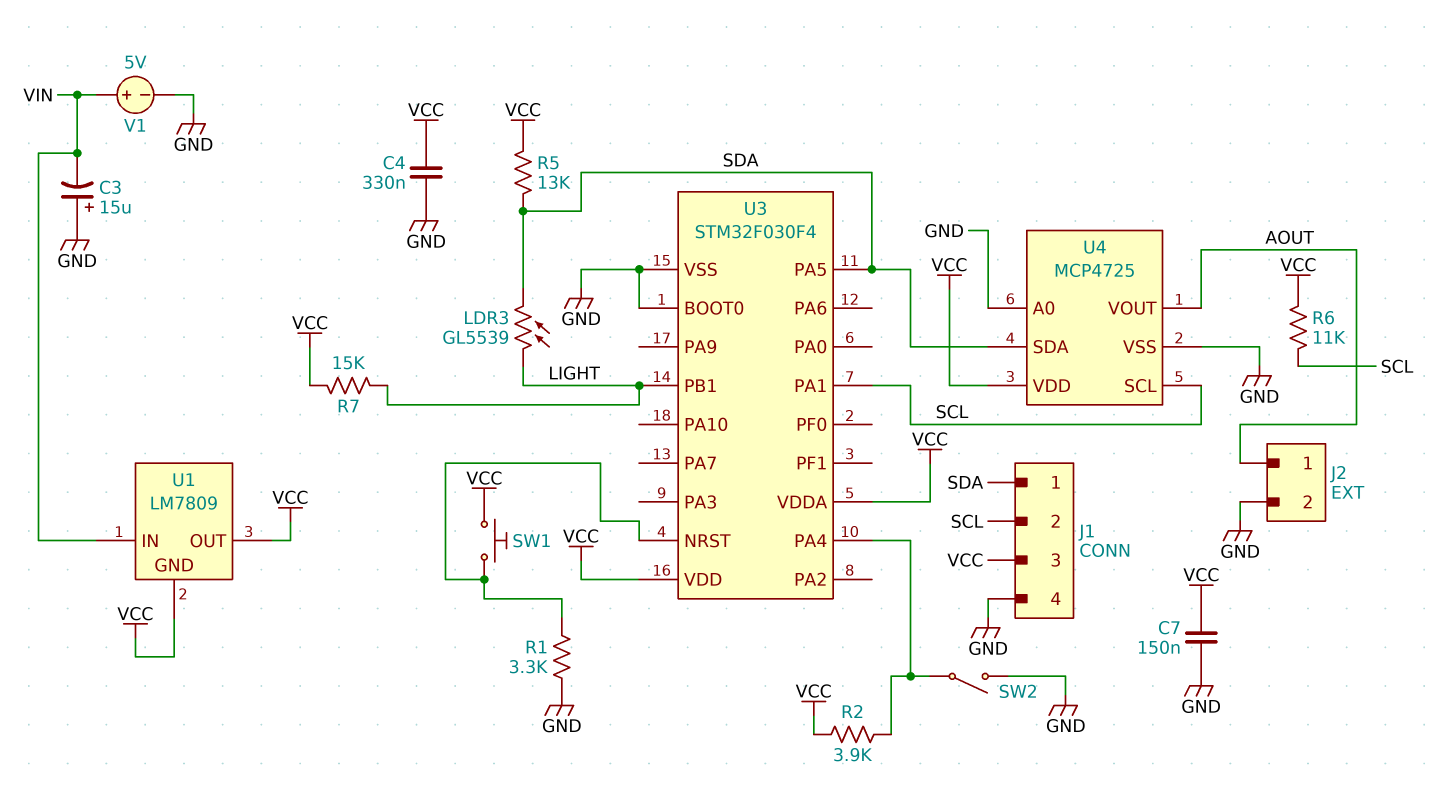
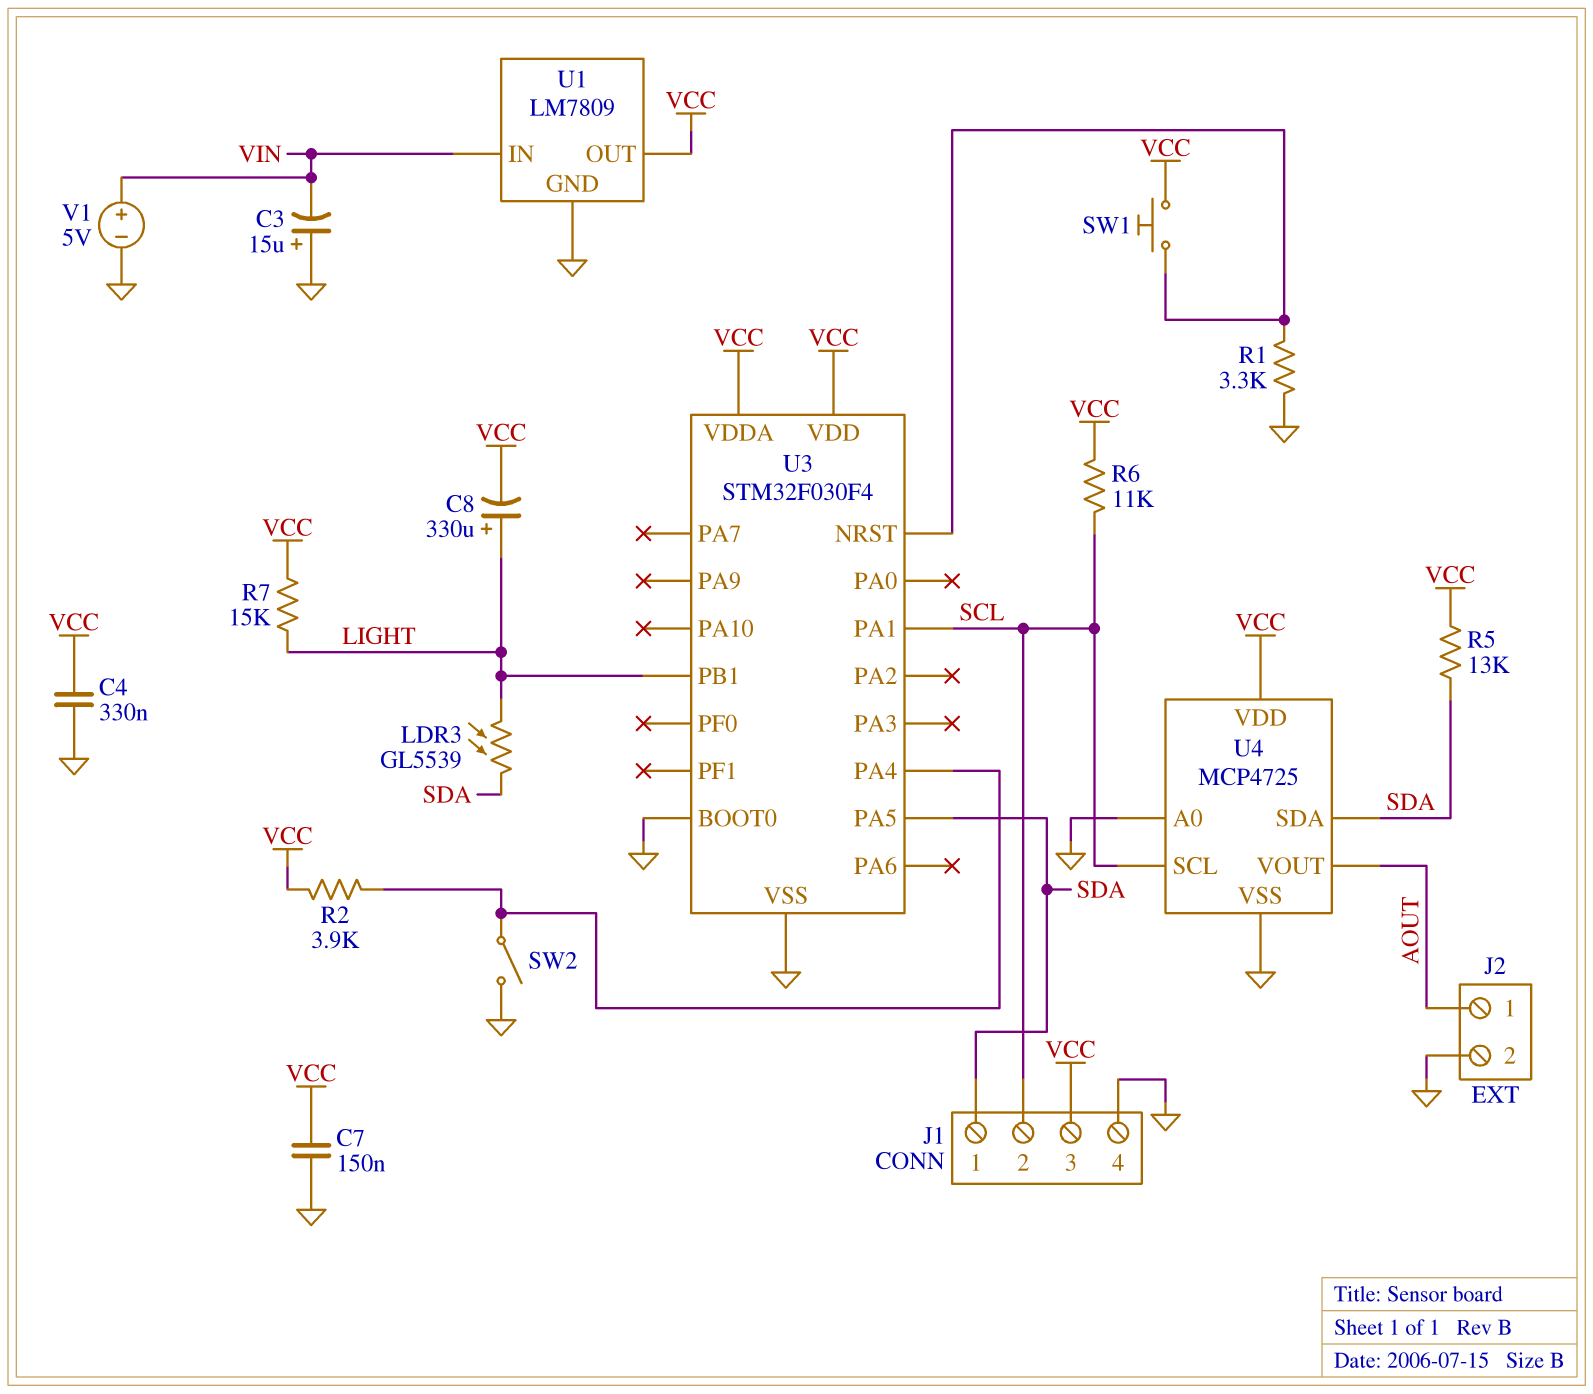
C8: none -> 330uF (plus LIGHT, minus VCC)
U1 pin GND: VCC -> GND

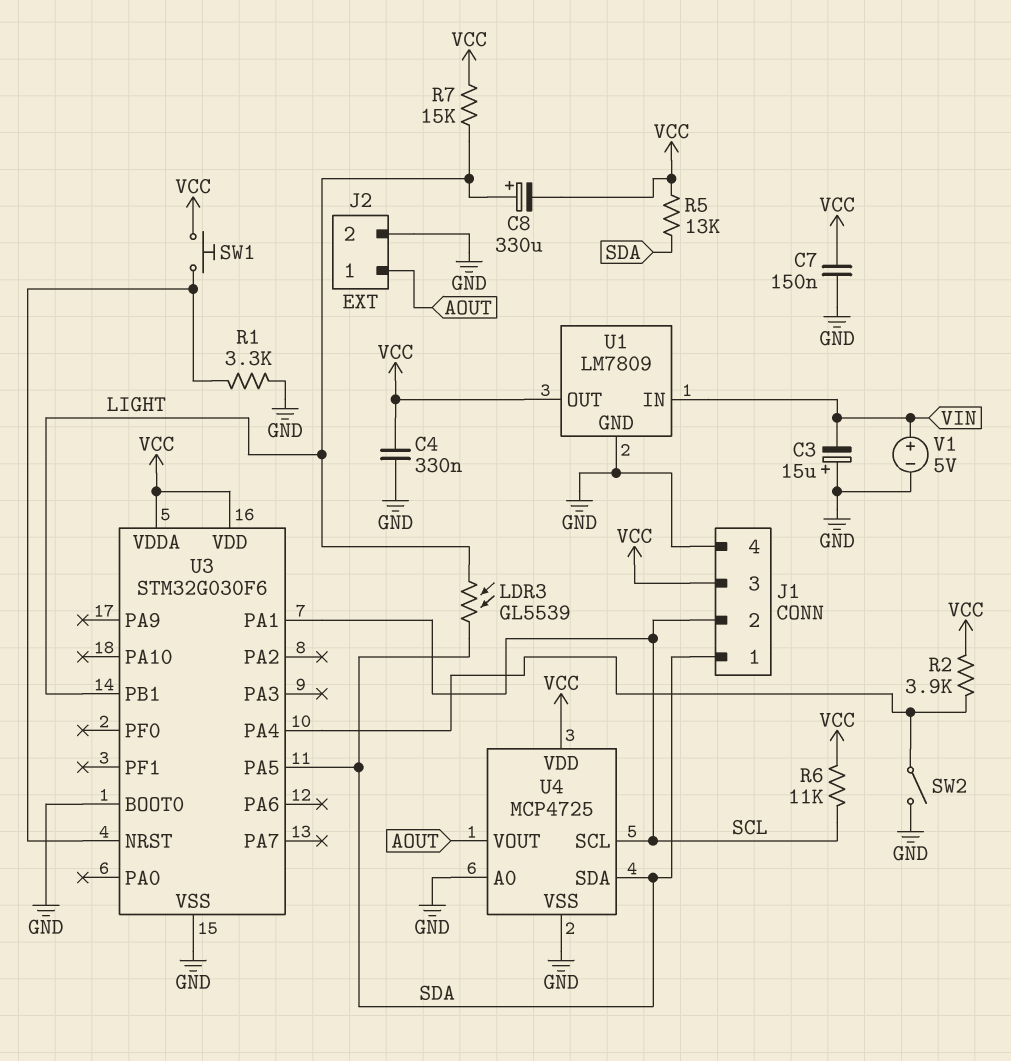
U3: STM32F030F4 -> STM32G030F6

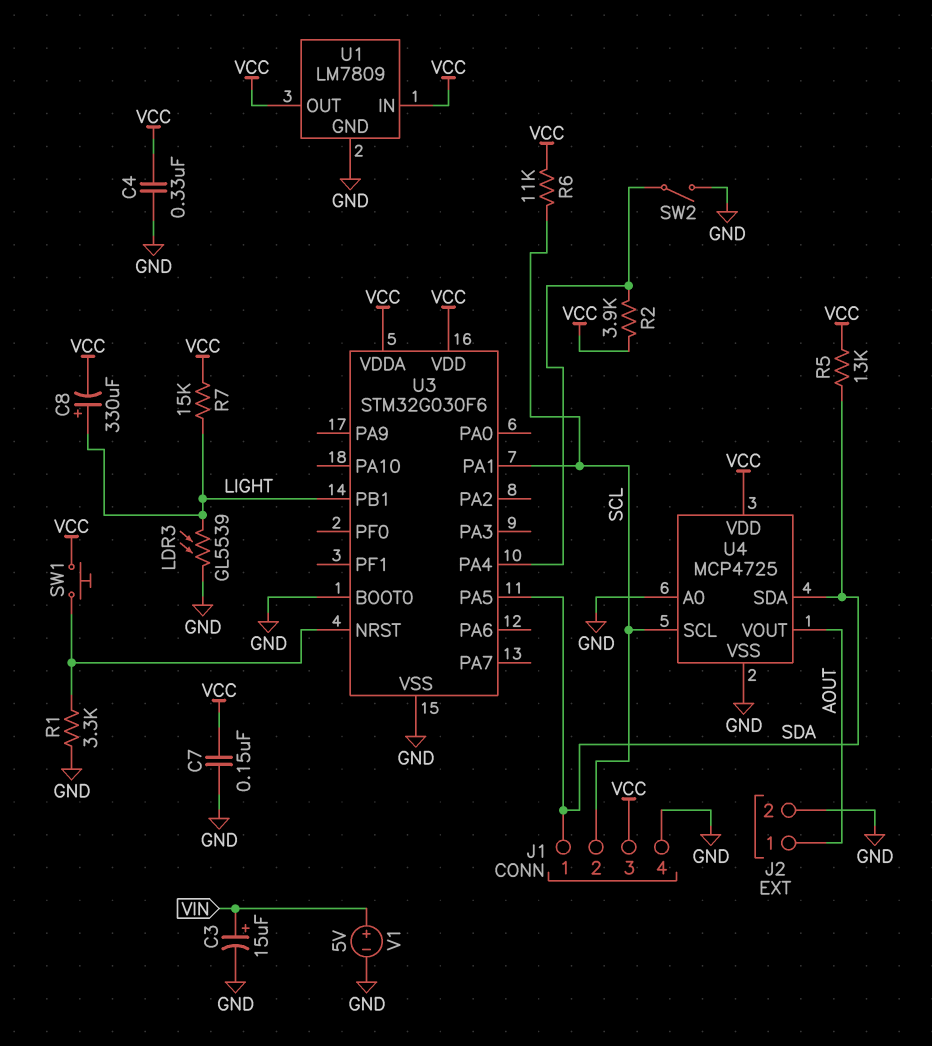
C3: 15uF (plus GND, minus VIN) -> 15uF (plus VIN, minus GND)
LDR3: GL5539 (LIGHT, SDA) -> GL5539 (GND, LIGHT)
U1 pin IN: VIN -> VCC

